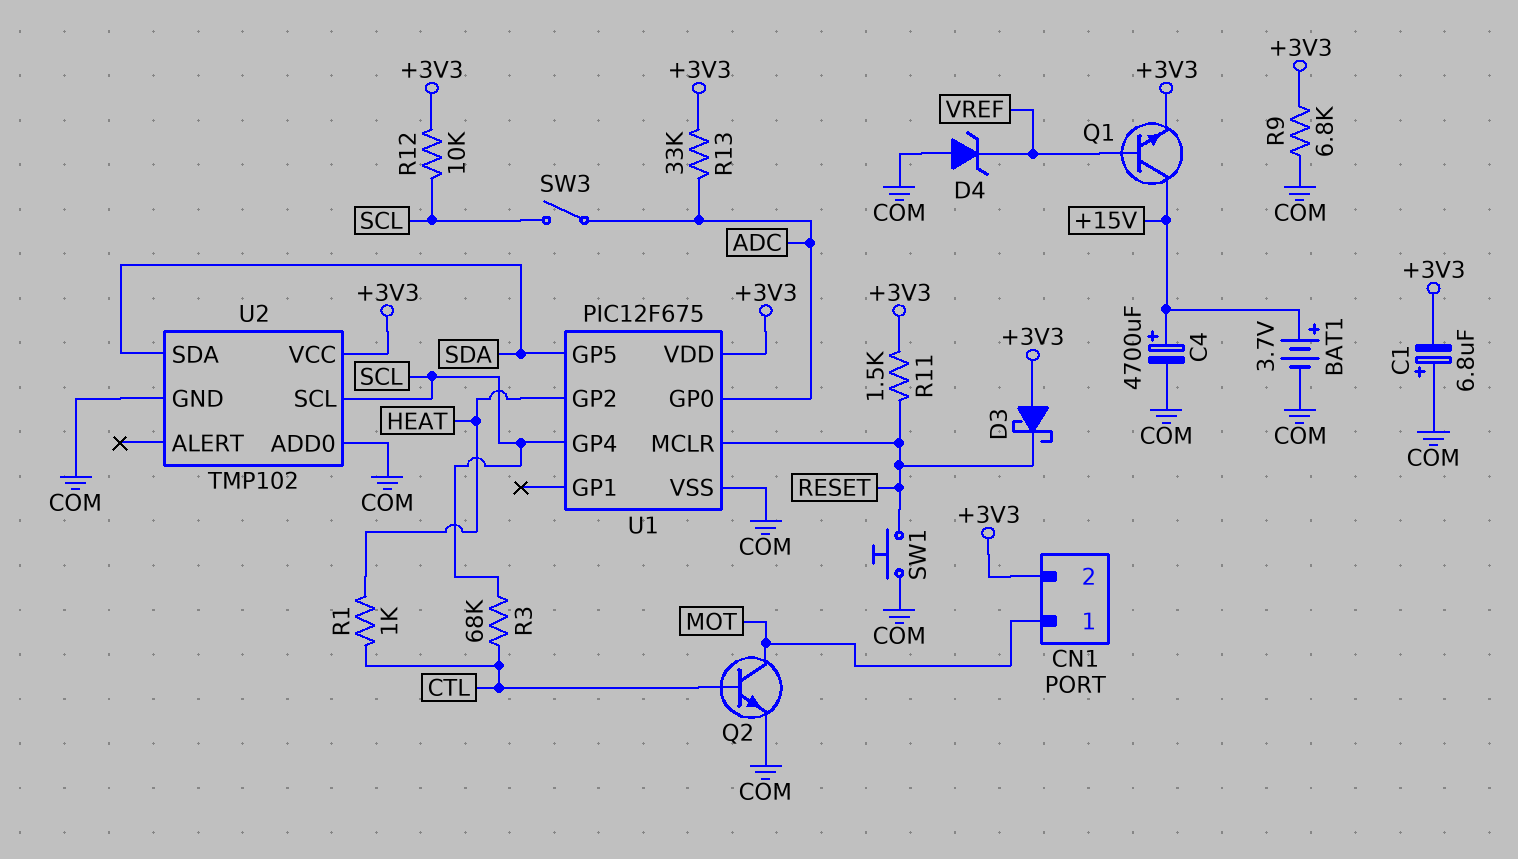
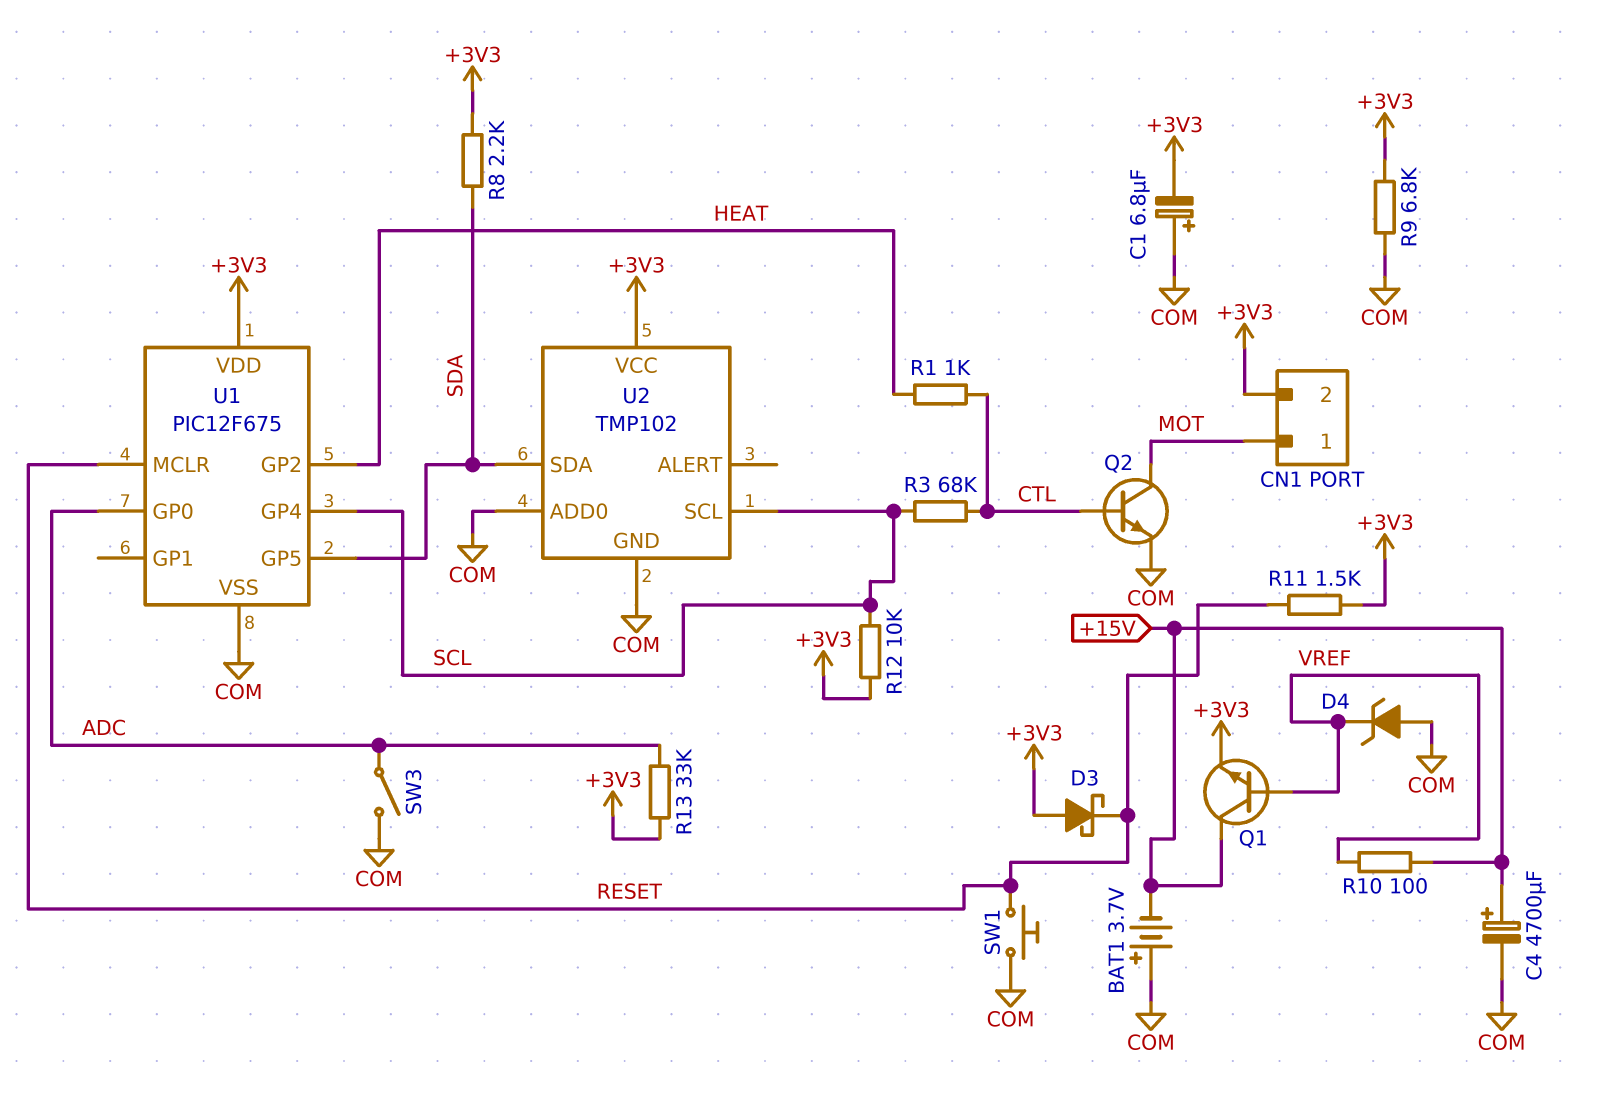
BAT1: 3.7V (plus +15V, minus COM) -> 3.7V (plus COM, minus +15V)
R8: none -> 2.2k (+3V3, SDA)
R10: none -> 100 (+15V, VREF)
SW3: switch (ADC, SCL) -> switch (ADC, COM)

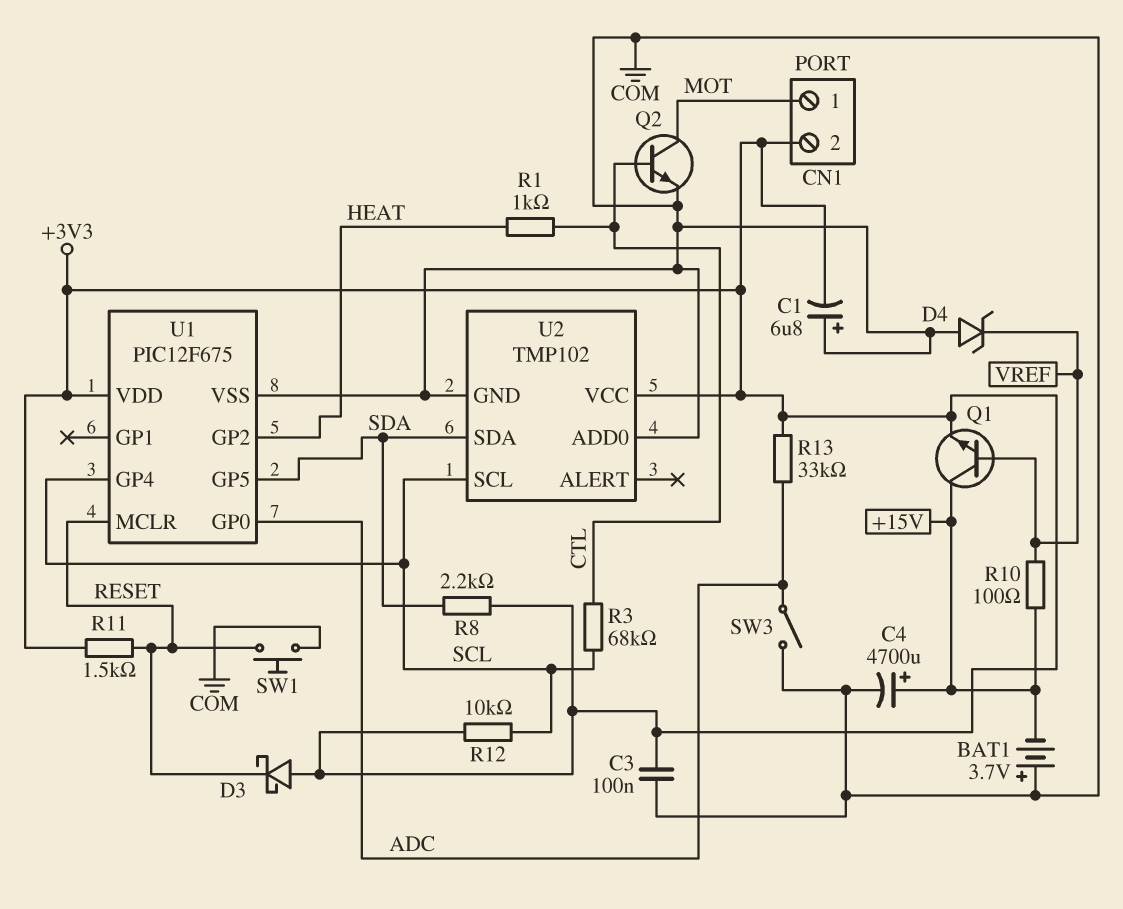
C3: none -> 100nF (+3V3, COM)
R9: 6.8k (+3V3, COM) -> none

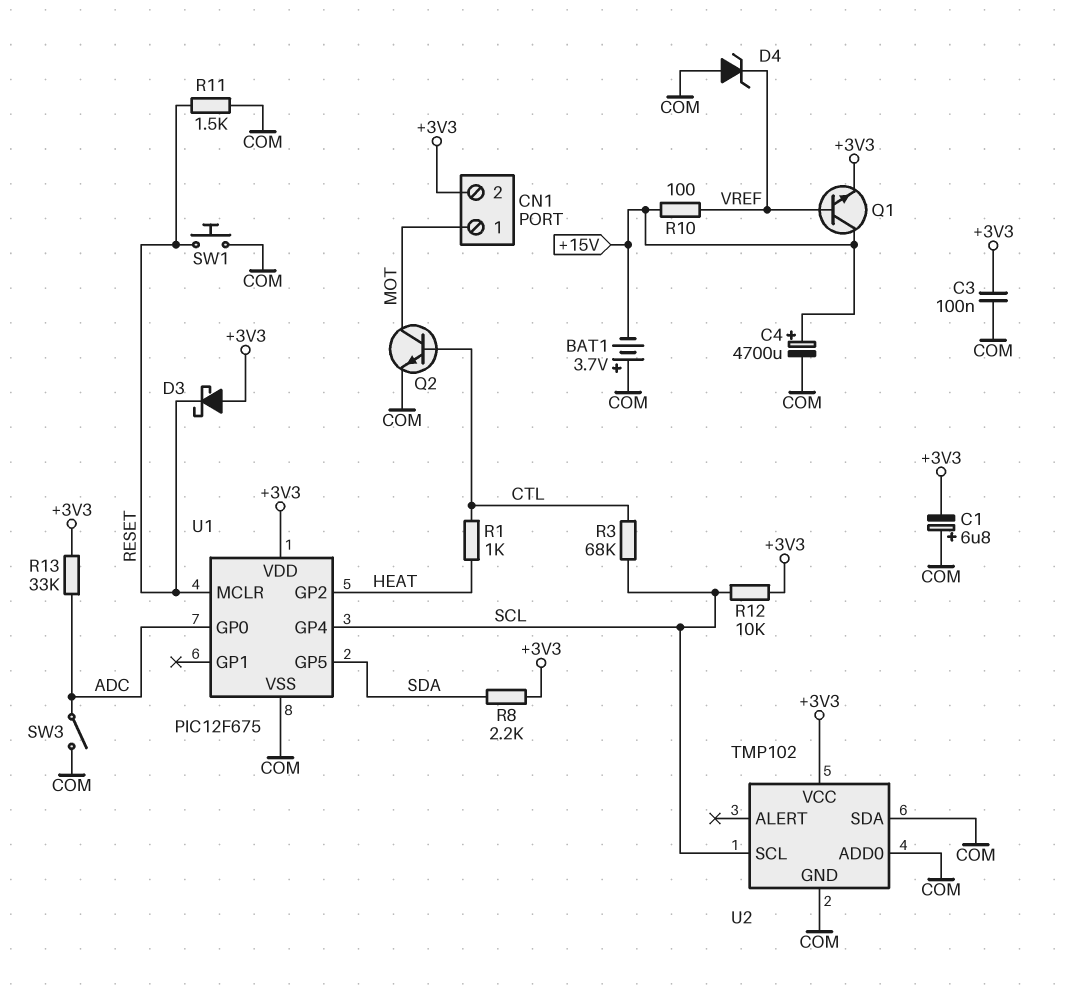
R11: 1.5k (+3V3, RESET) -> 1.5k (COM, RESET)
U2 pin SDA: SDA -> COM

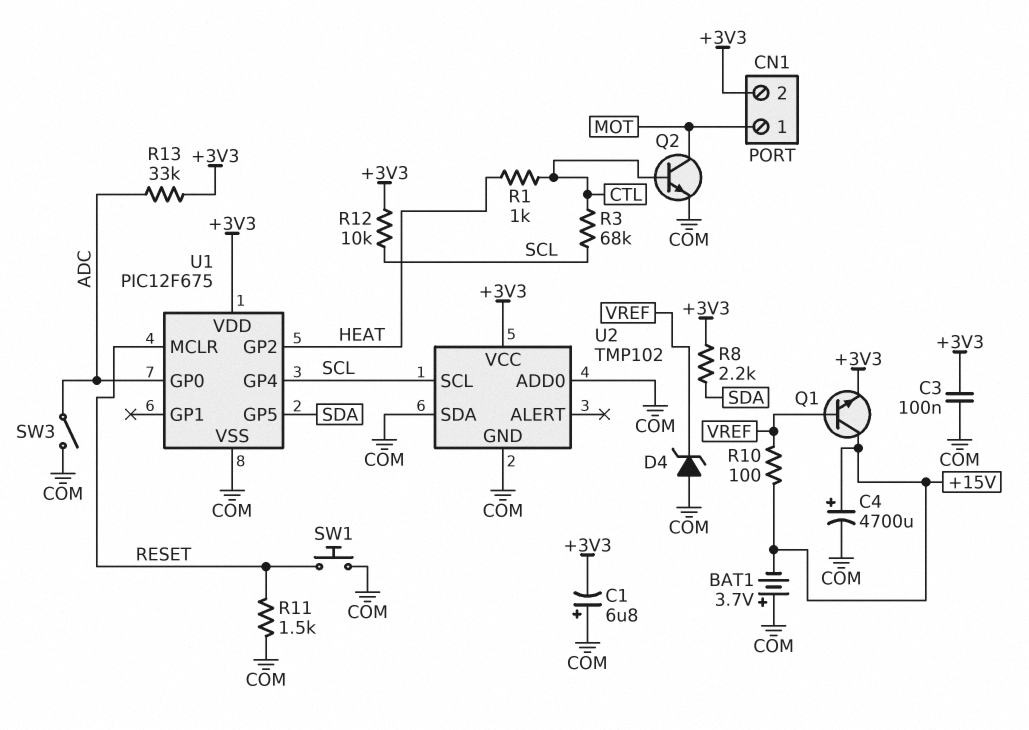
D3: schottky (A +3V3, K RESET) -> none

